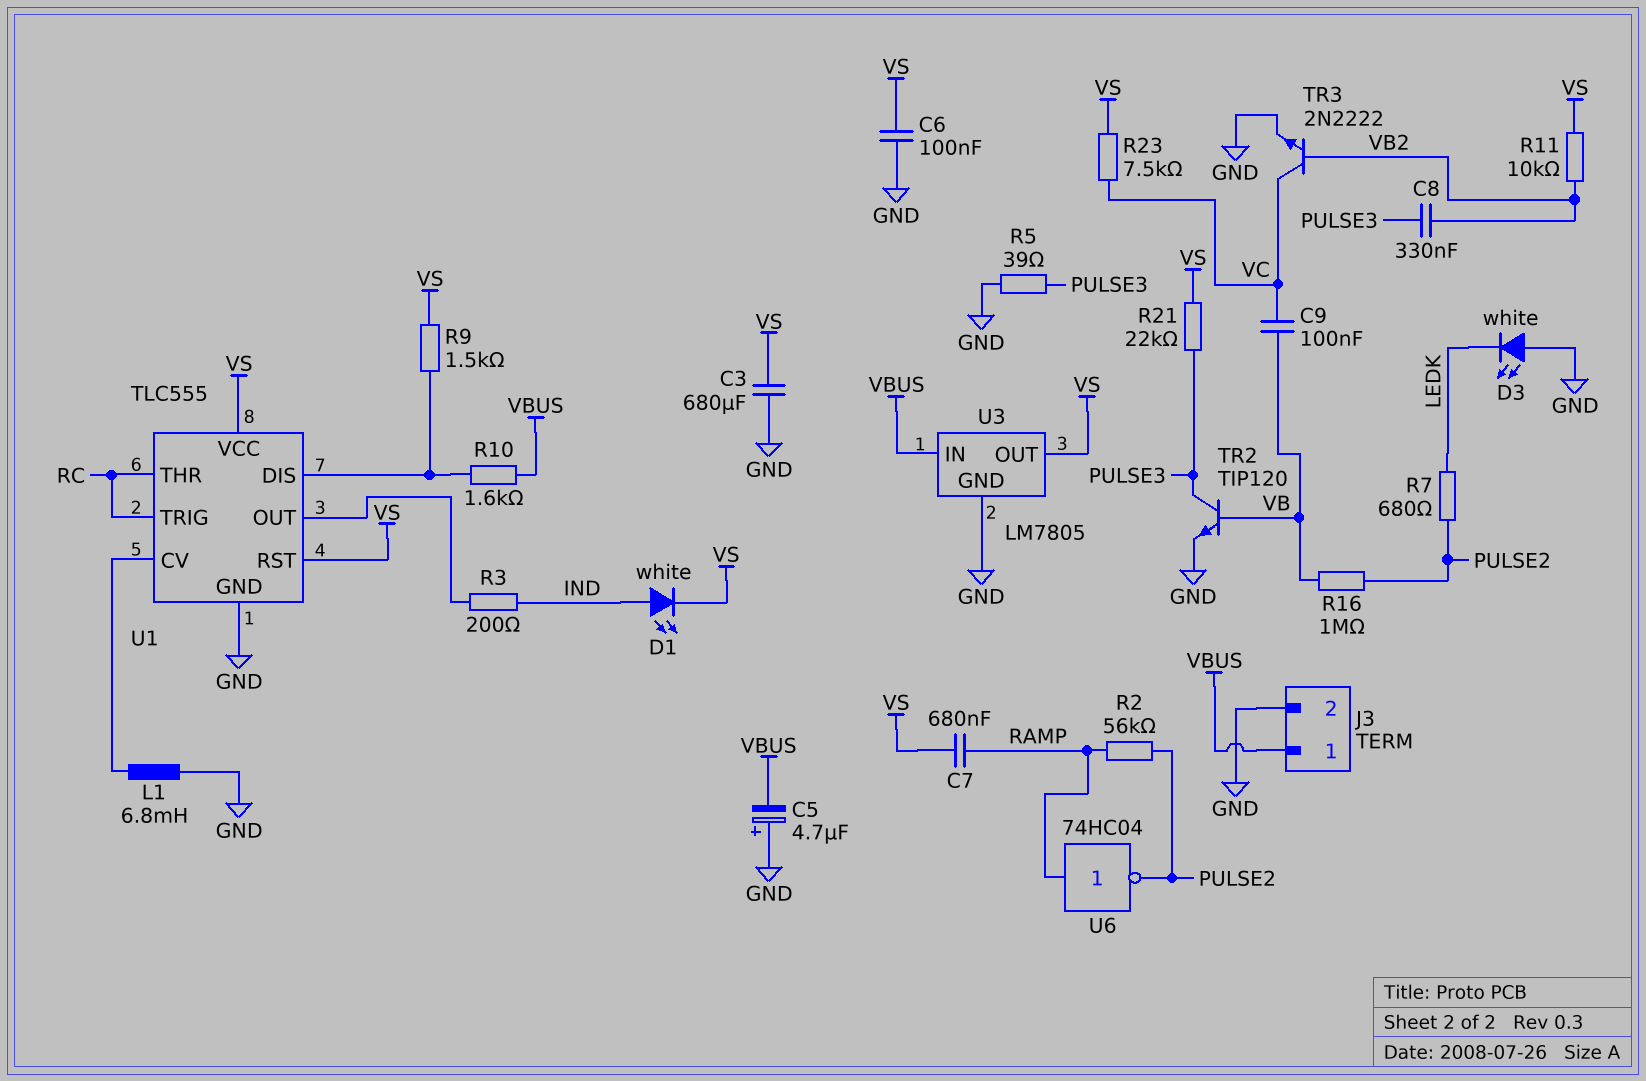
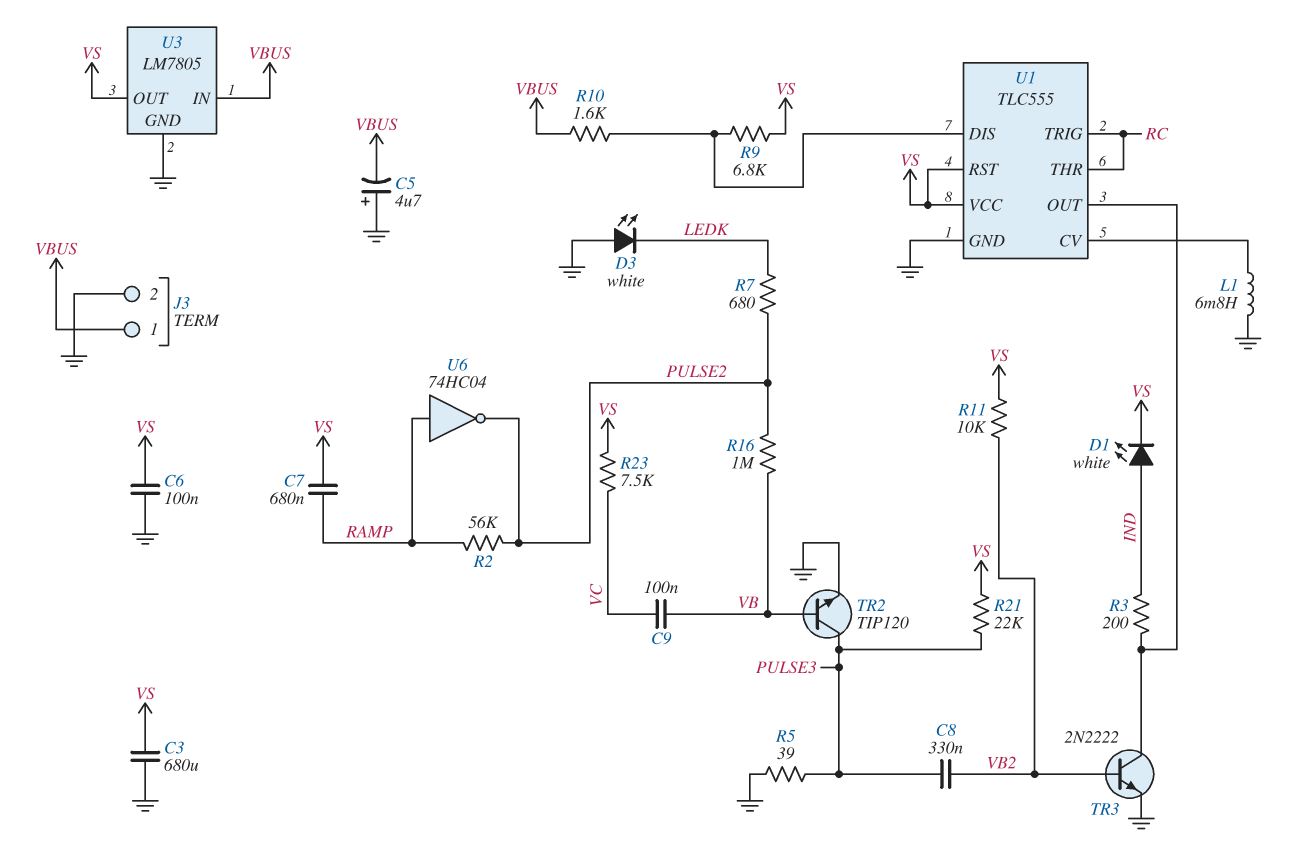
R9: 1.5k (U1/DIS, VS) -> 6.8k (U1/DIS, VS)
TR3: NPN 2N2222 (B VB2, C VC, E GND) -> NPN 2N2222 (B VB2, C U1/OUT, E GND)

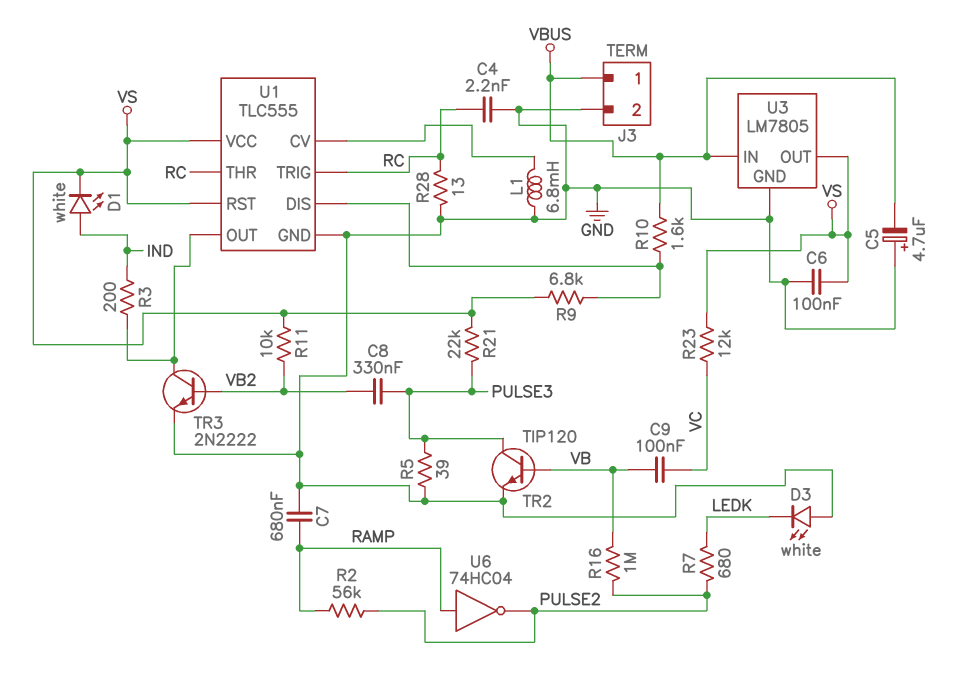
C3: 680uF (GND, VS) -> none
C4: none -> 2.2nF (GND, RC)
C7: 680nF (RAMP, VS) -> 680nF (GND, RAMP)
R23: 7.5k (VC, VS) -> 12k (VC, VS)
R28: none -> 13 (GND, RC)

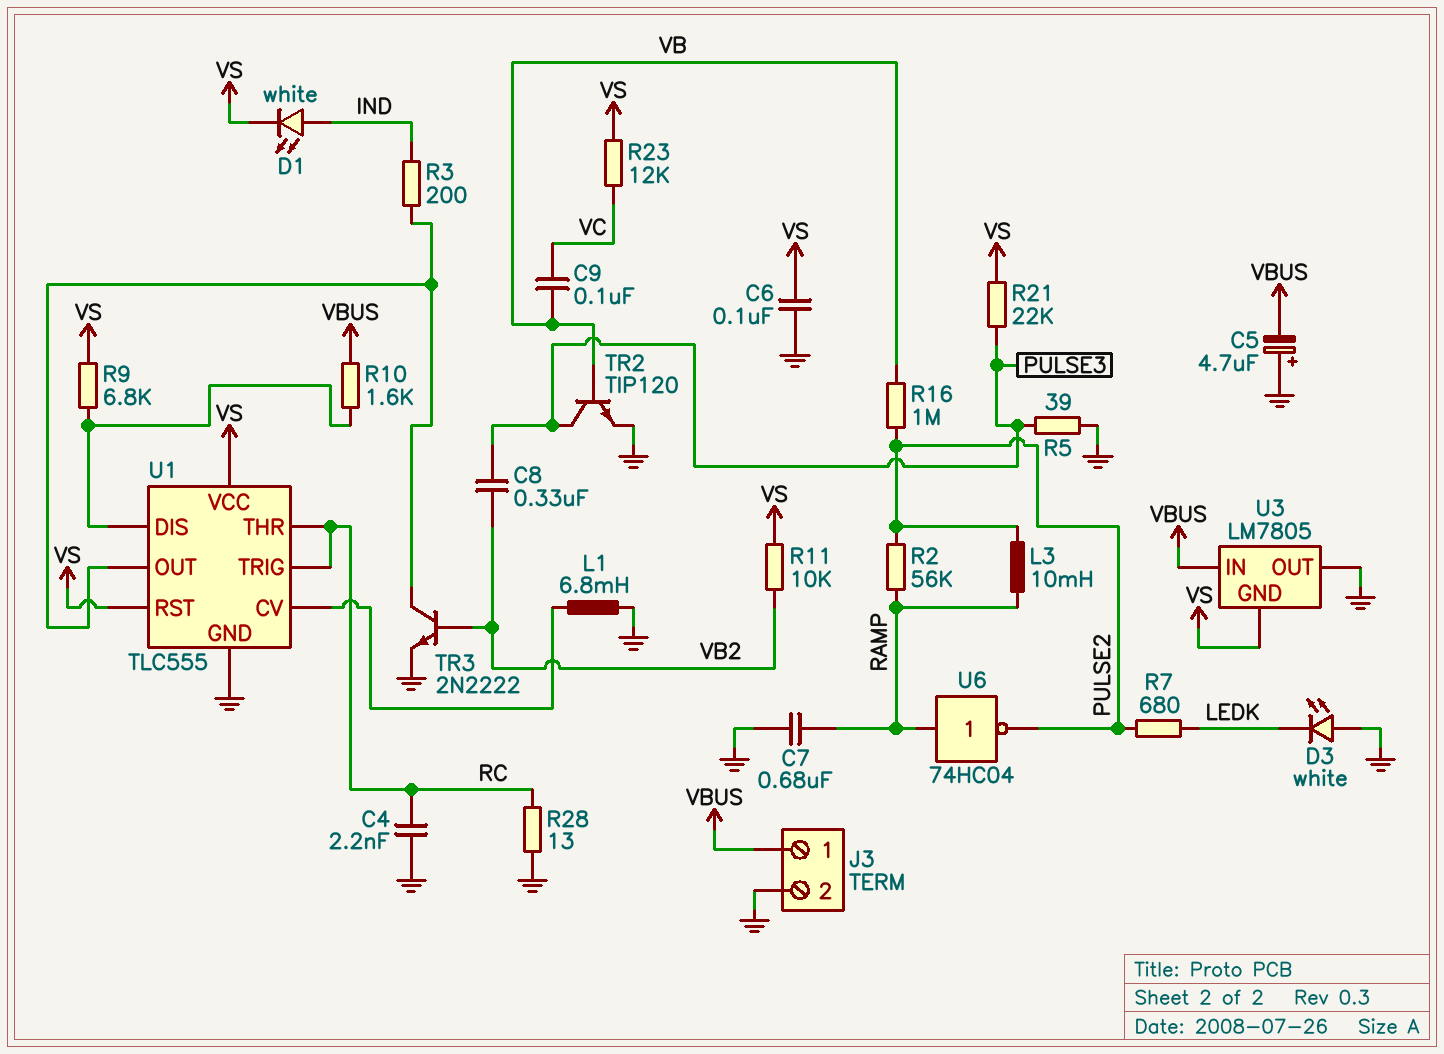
L3: none -> 10mH (PULSE2, RAMP)
U3 pin GND: GND -> VS
U3 pin OUT: VS -> GND

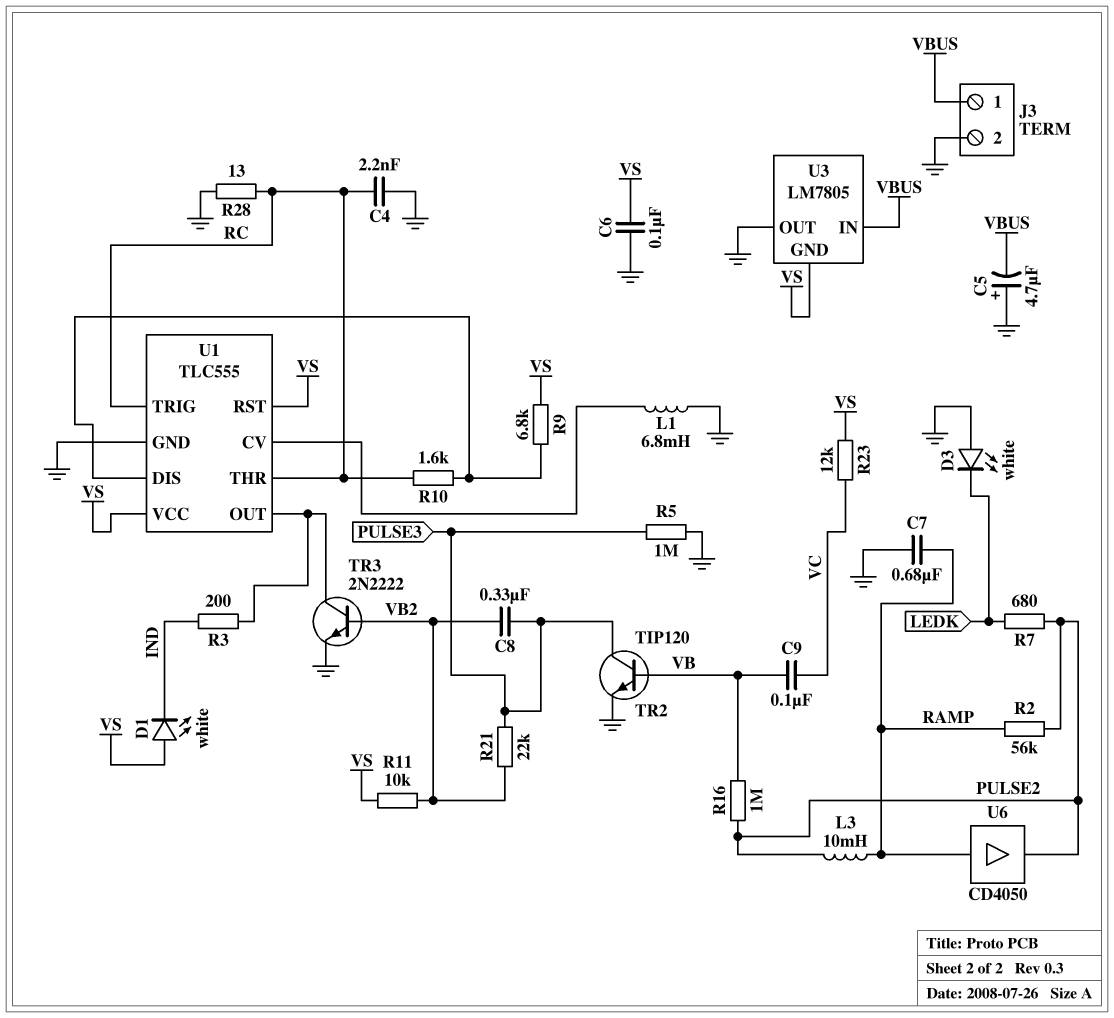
D1: LED white (A IND, K VS) -> LED white (A VS, K IND)
R5: 39 (GND, PULSE3) -> 1M (GND, PULSE3)
R10: 1.6k (U1/DIS, VBUS) -> 1.6k (RC, U1/DIS)
R21: 22k (PULSE3, VS) -> 22k (PULSE3, VB2)
U6: NOT 74HC04 (in RAMP, out PULSE2) -> buffer CD4050 (in RAMP, out PULSE2)

